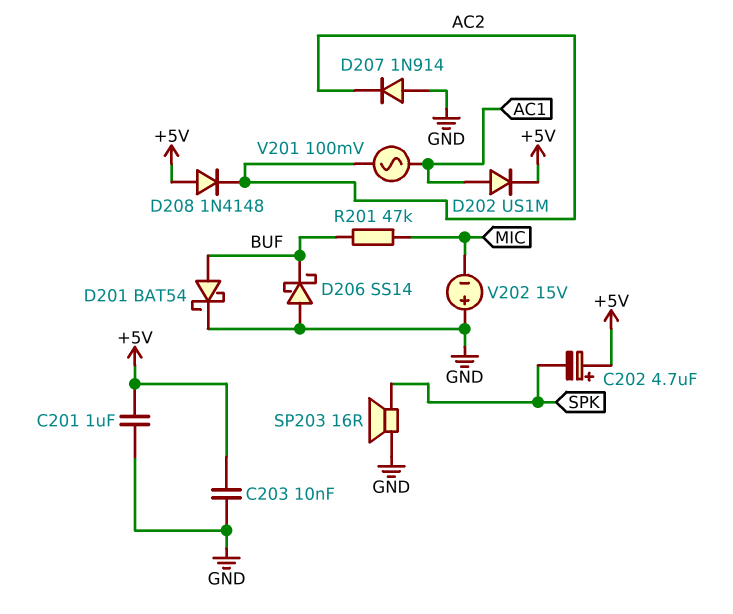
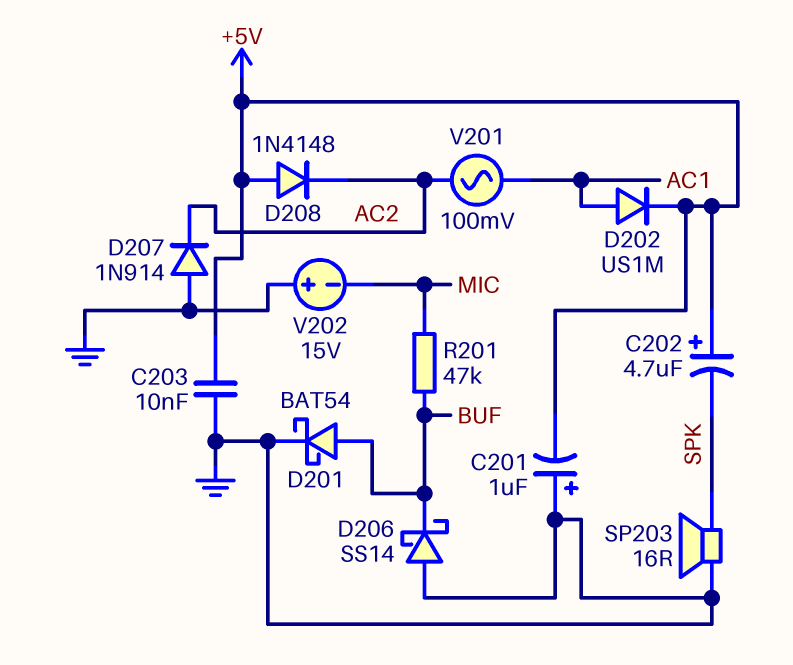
C201: 1uF (+5V, GND) -> 1uF (plus GND, minus +5V)

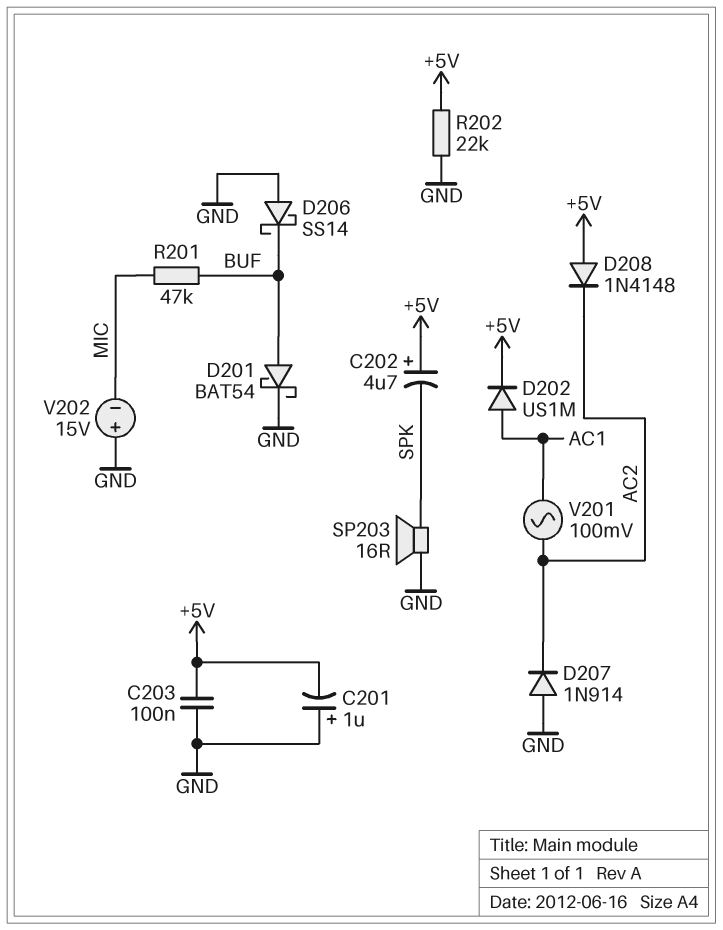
C203: 10nF (+5V, GND) -> 100nF (+5V, GND)
R202: none -> 22k (+5V, GND)

